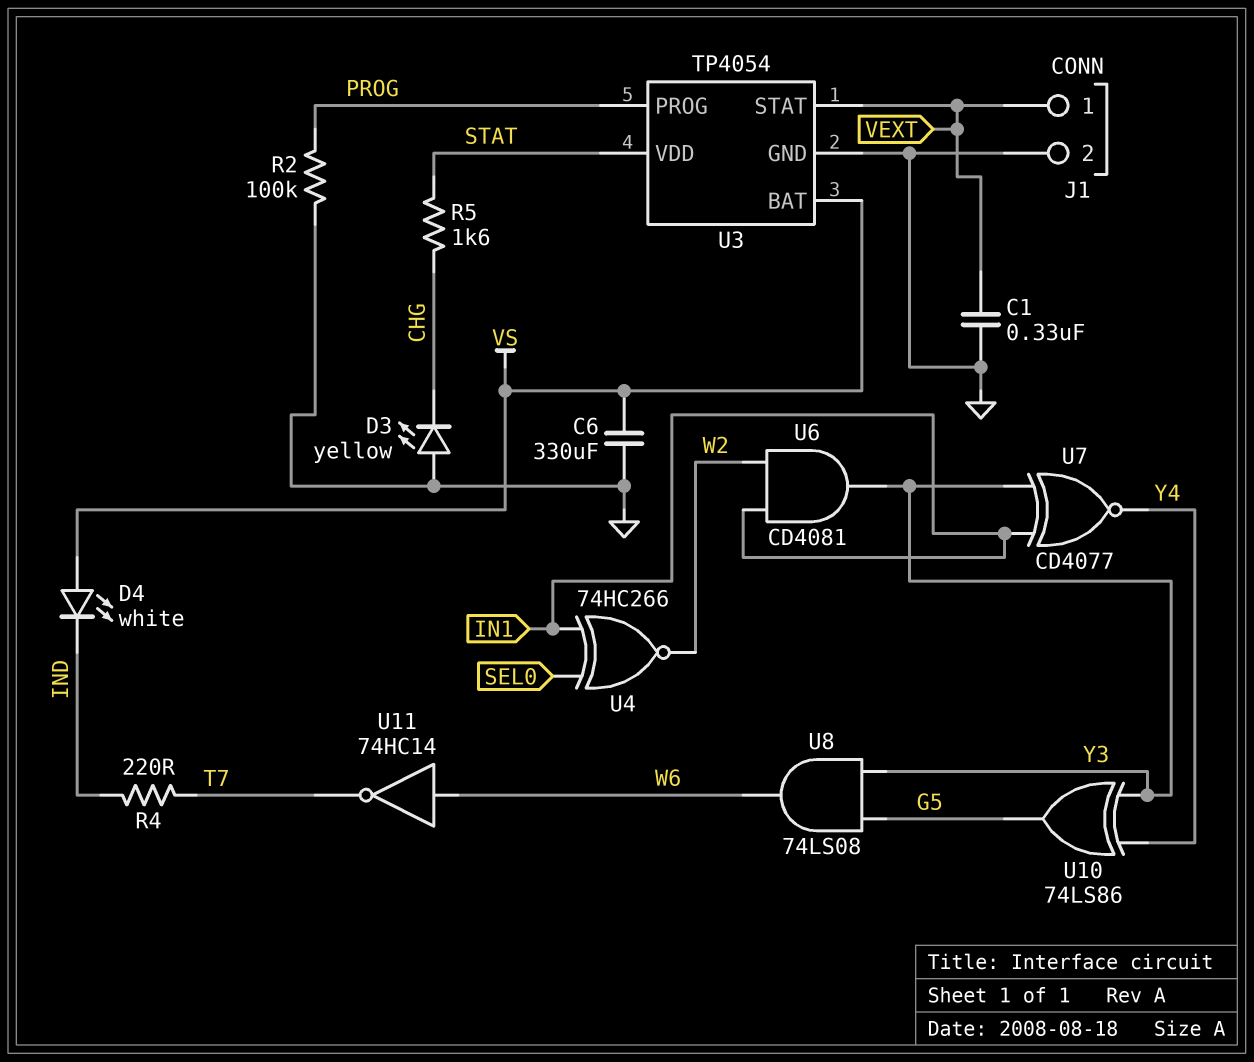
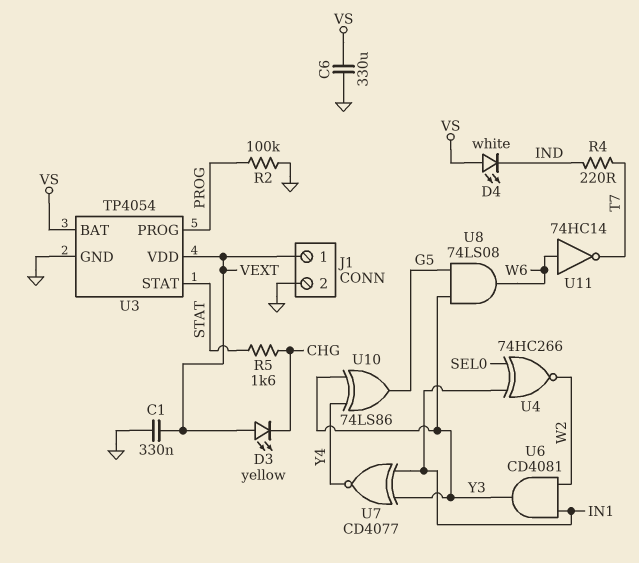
D3: LED yellow (A GND, K CHG) -> LED yellow (A VEXT, K CHG)
U3 pin STAT: VEXT -> STAT
U3 pin VDD: STAT -> VEXT

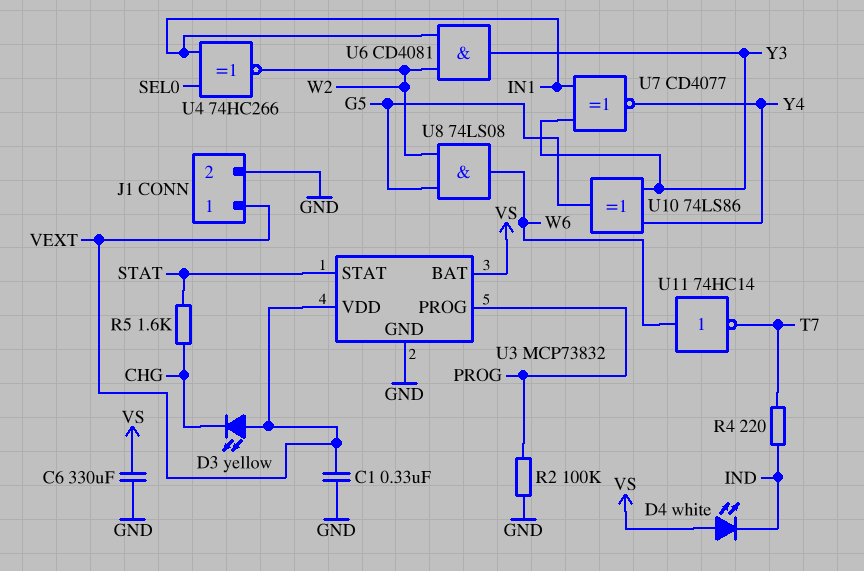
U3: TP4054 -> MCP73832
U8: AND 74LS08 (in G5, in Y3, out W6) -> AND 74LS08 (in G5, in W2, out W6)

